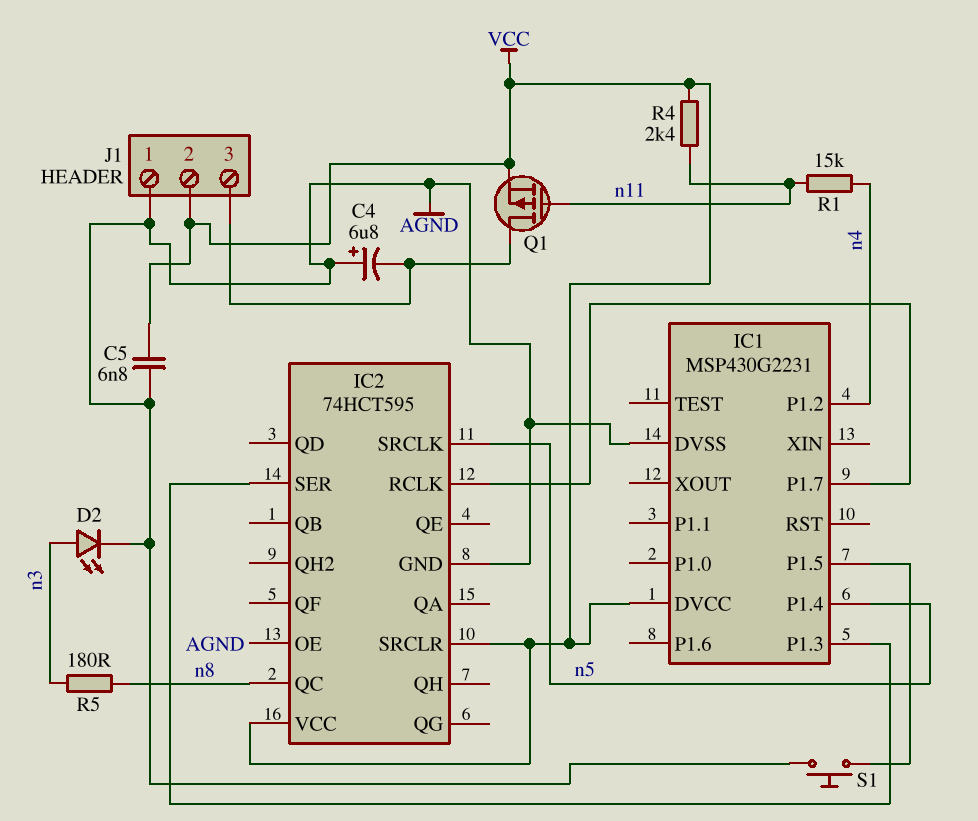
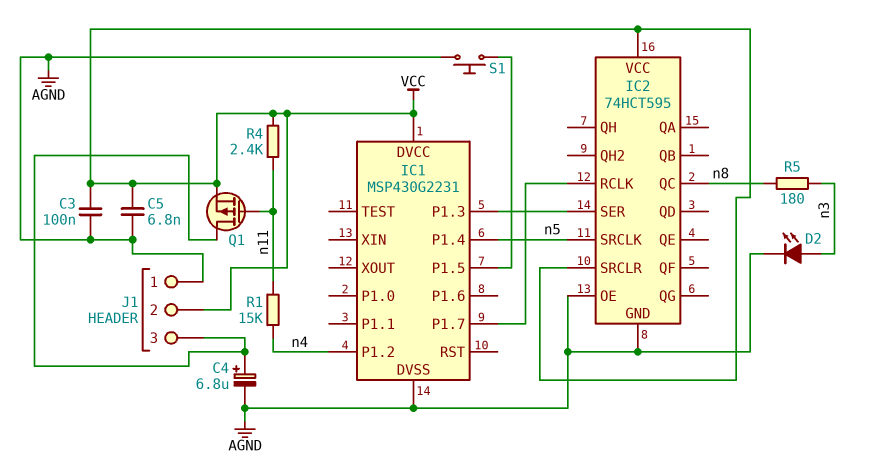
C3: none -> 100nF (AGND, VCC)
C4: 6.8uF (plus AGND, minus J1/3) -> 6.8uF (plus J1/3, minus AGND)

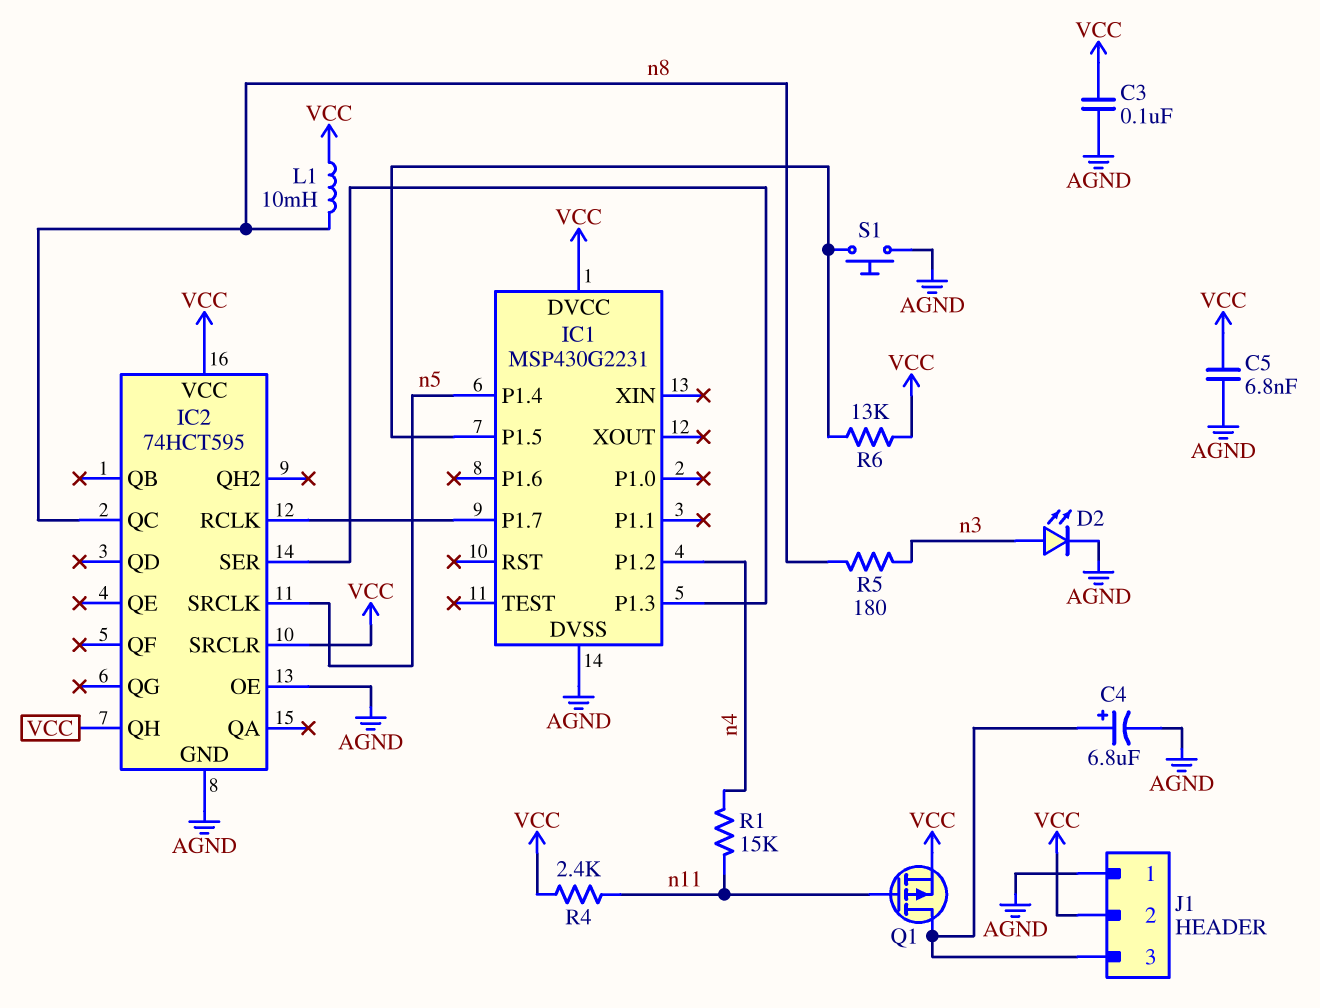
IC2 pin QH: none -> VCC
L1: none -> 10mH (VCC, n8)
R6: none -> 13k (IC1/P1.5, VCC)

